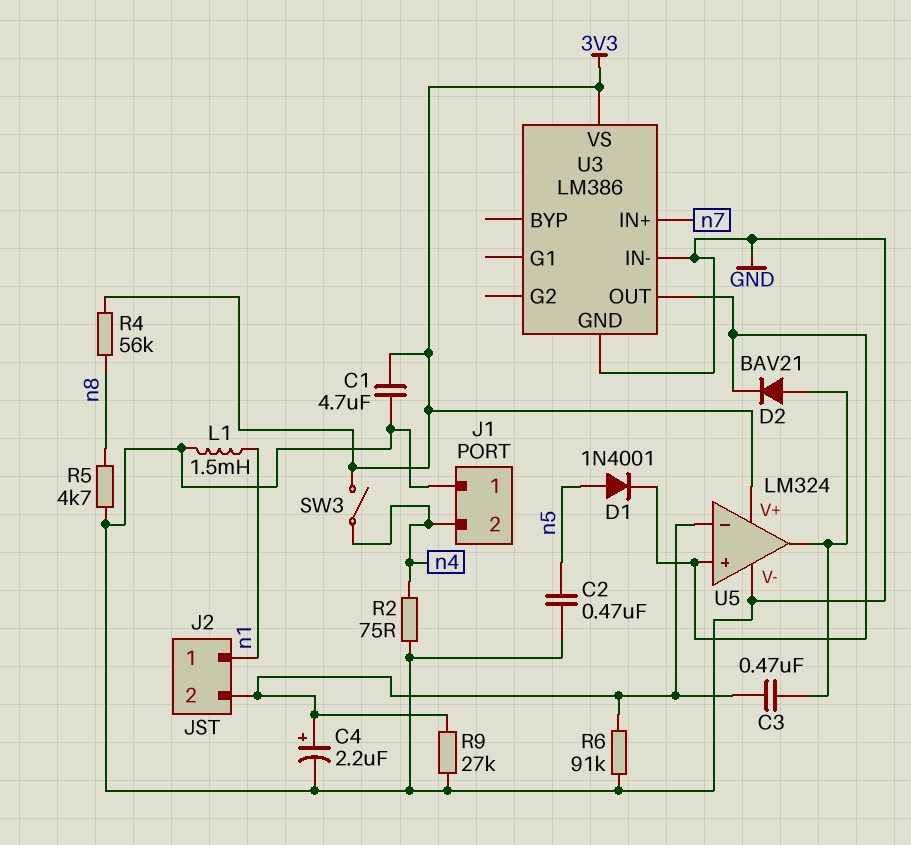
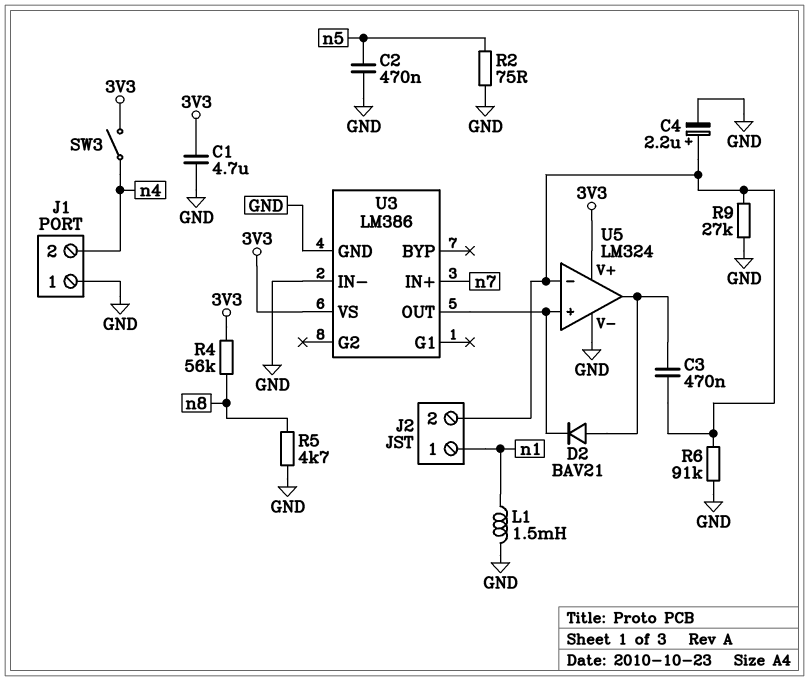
D1: diode 1N4001 (A n5, K U3/OUT) -> none
R2: 75 (GND, n4) -> 75 (GND, n5)

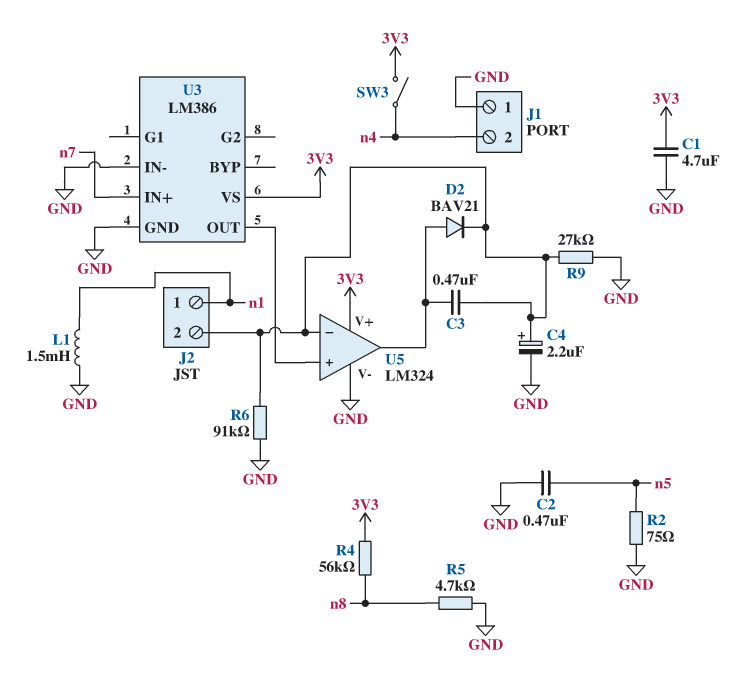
D2: diode BAV21 (A U5/out, K U3/OUT) -> diode BAV21 (A U5/out, K J2/2)

